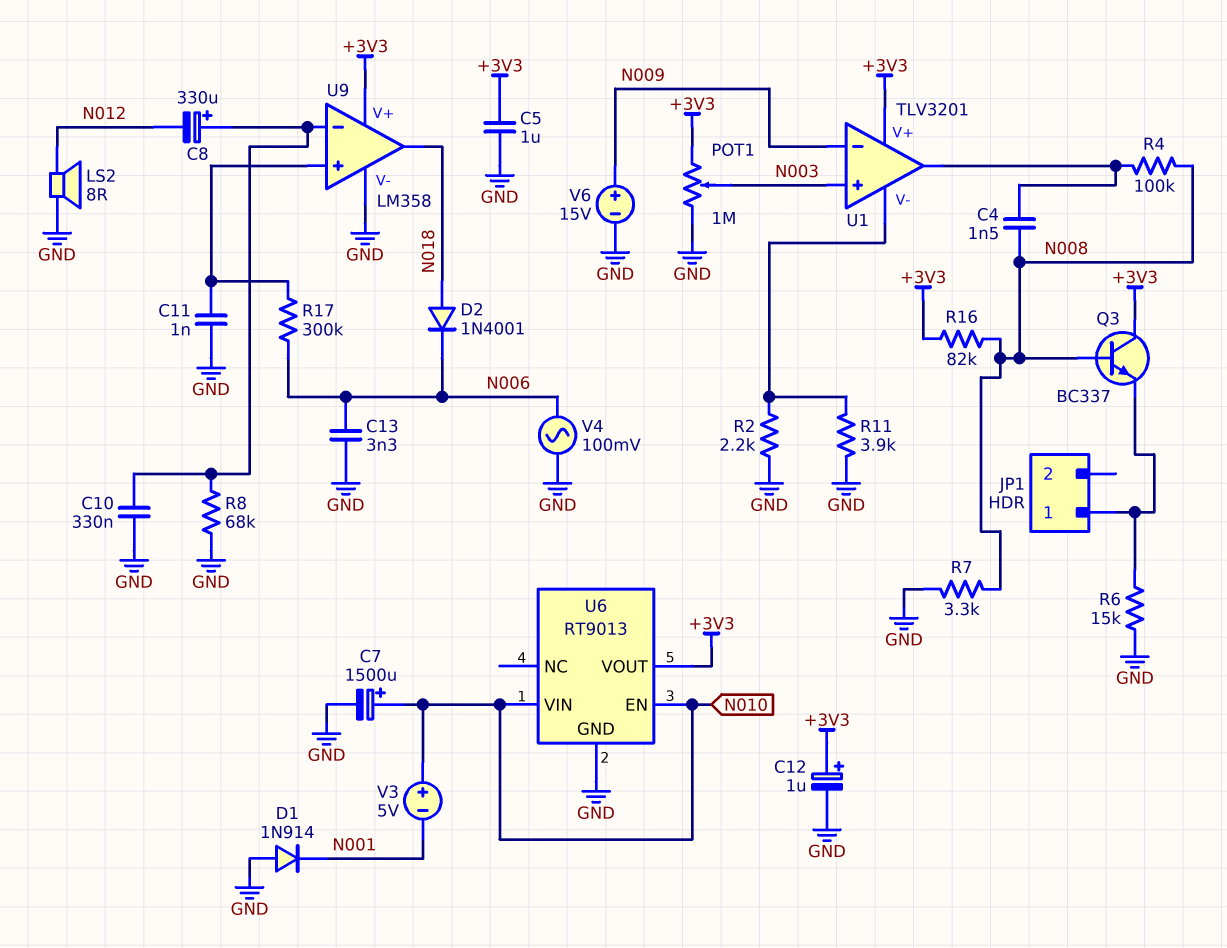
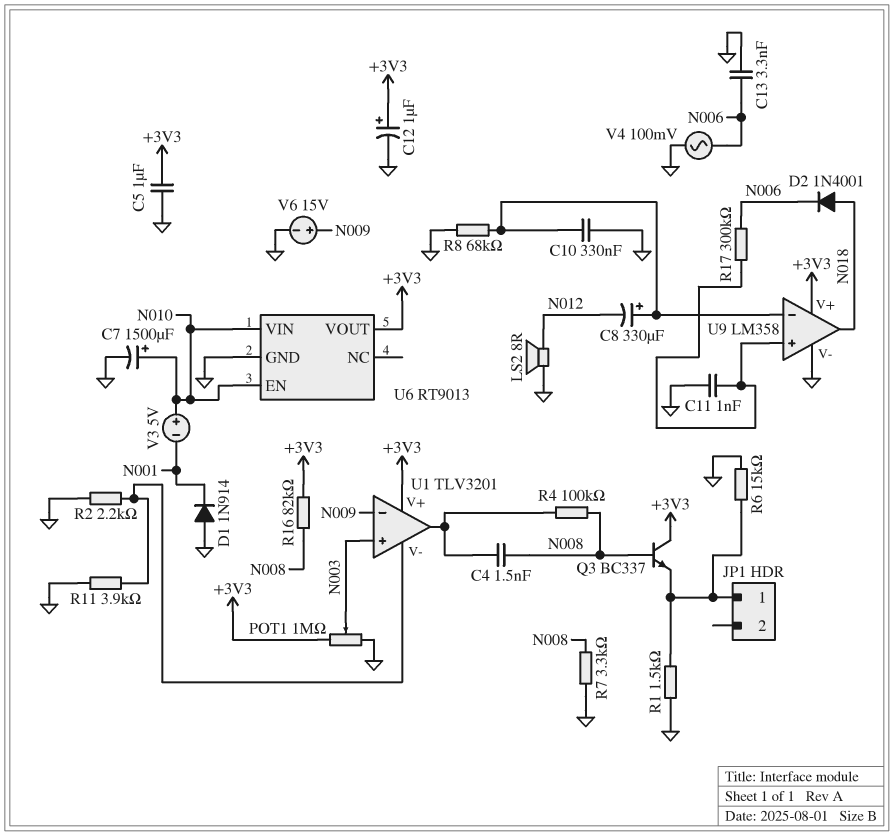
R1: none -> 1.5k (GND, JP1/1)

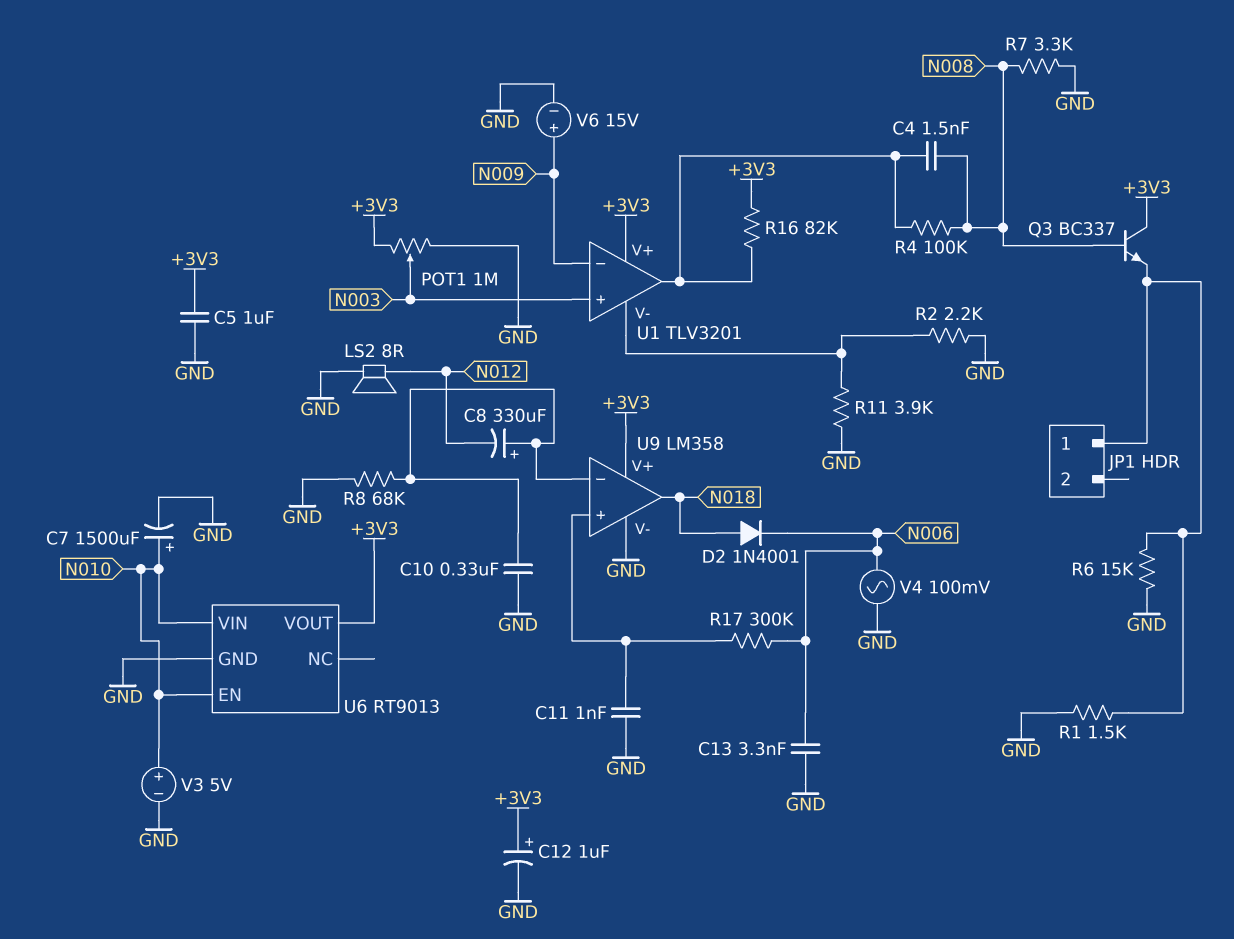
D1: diode 1N914 (A GND, K N001) -> none
R16: 82k (+3V3, N008) -> 82k (+3V3, U1/out)
V3: 5V (plus N010, minus N001) -> 5V (plus N010, minus GND)

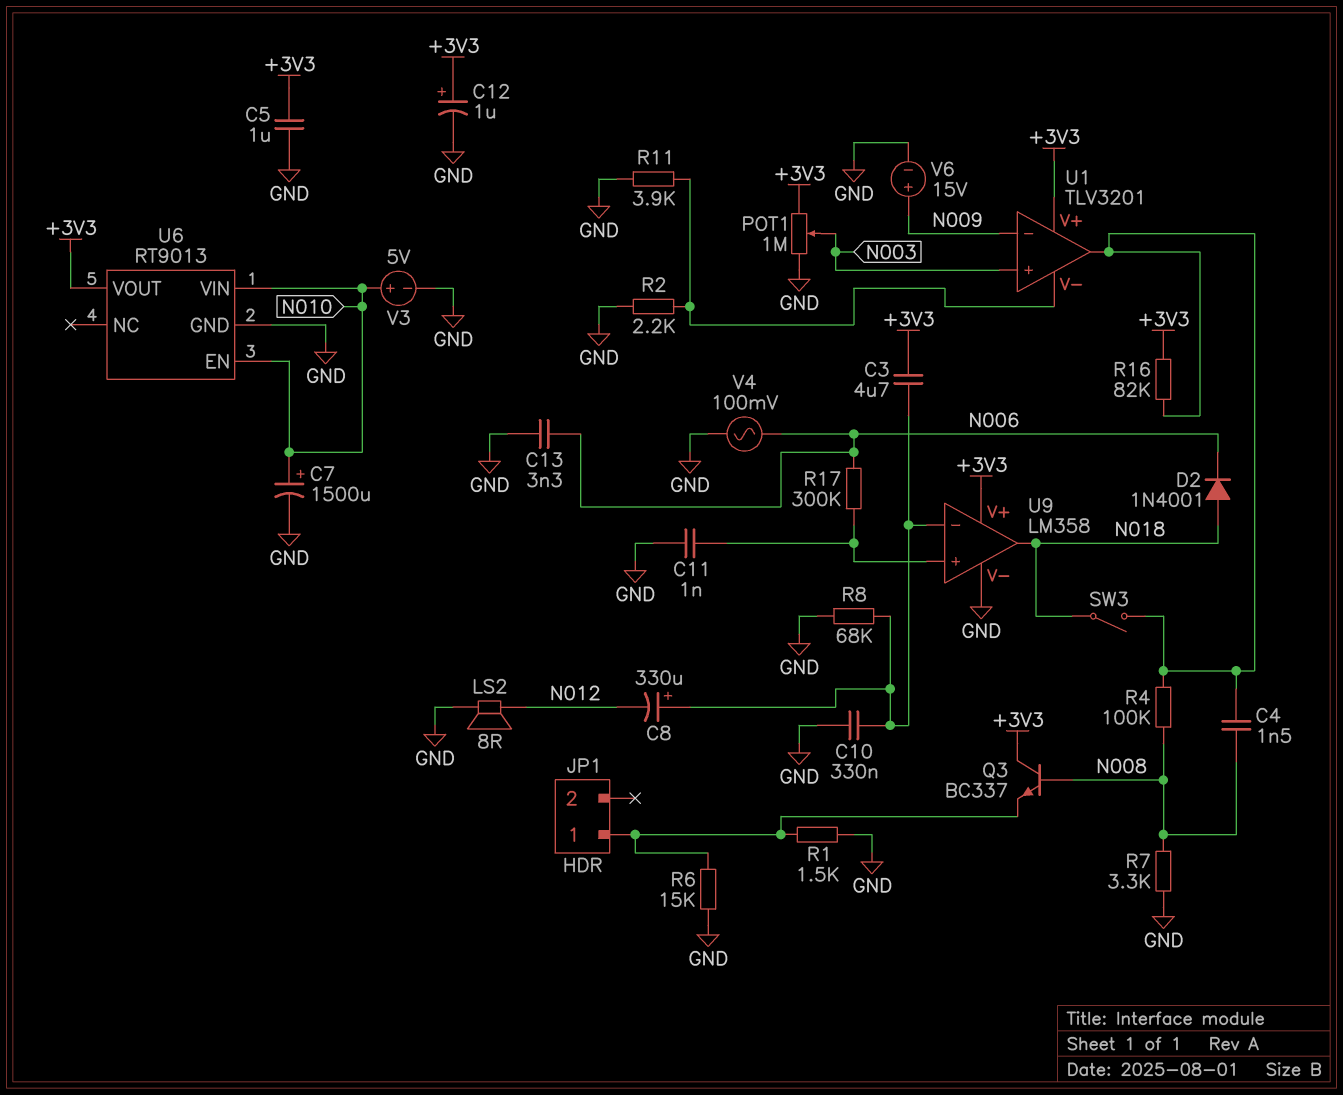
C3: none -> 4.7uF (+3V3, U9/in-)
SW3: none -> switch (N018, U1/out)

